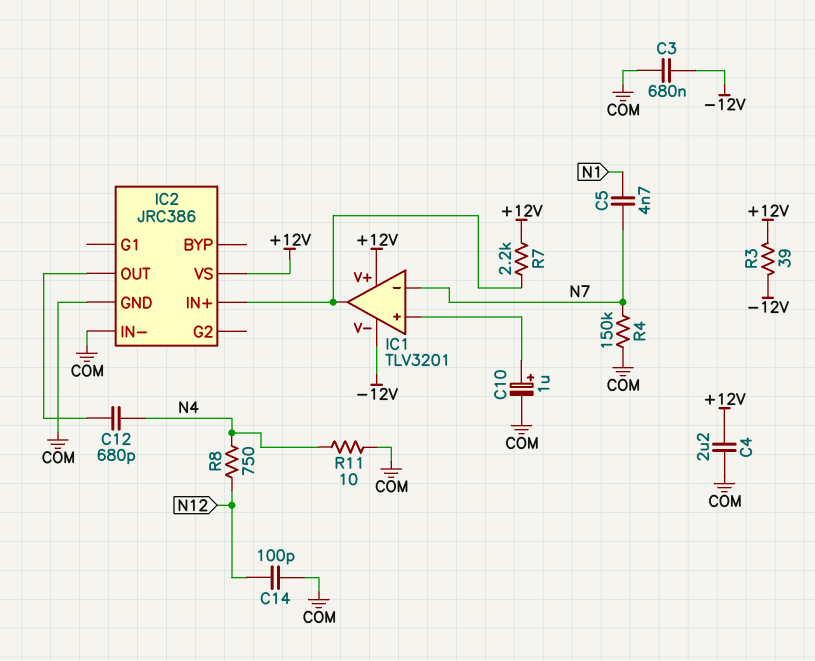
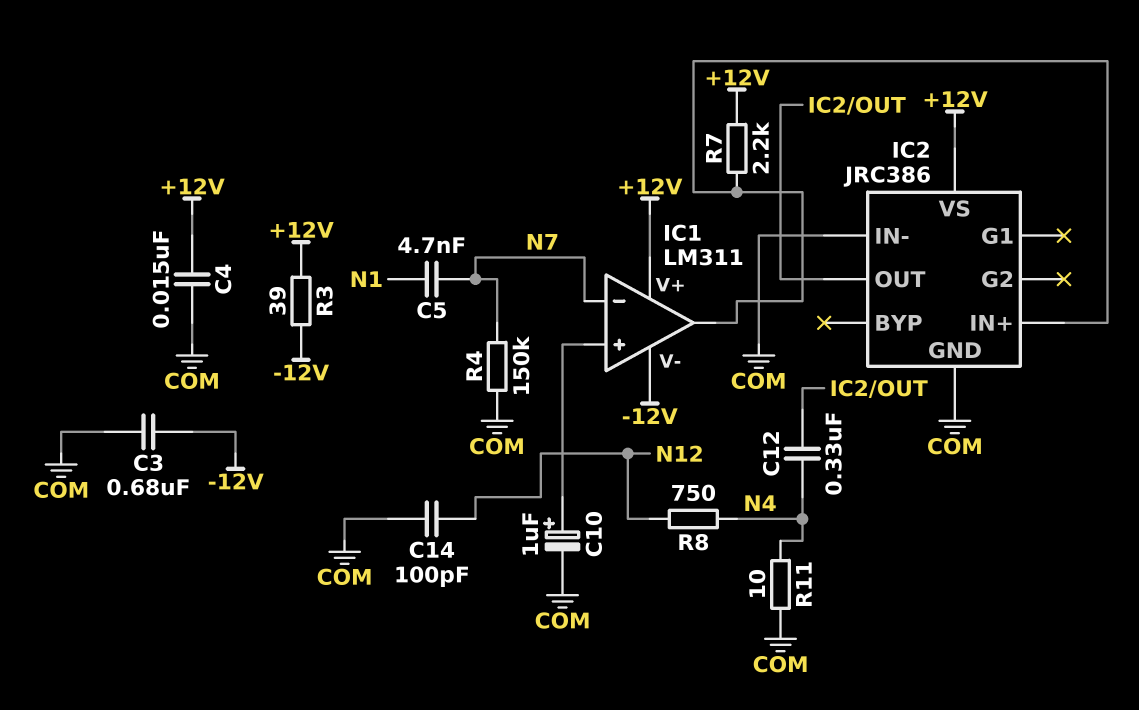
C4: 2.2uF (+12V, COM) -> 15nF (+12V, COM)
C12: 680pF (IC2/OUT, N4) -> 330nF (IC2/OUT, N4)
IC1: TLV3201 -> LM311

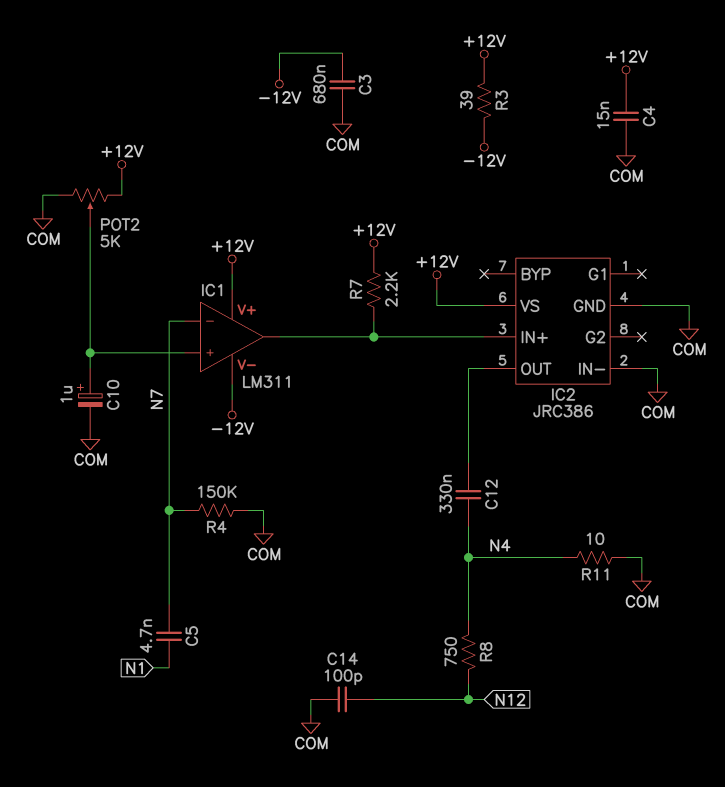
POT2: none -> 5k (+12V, COM, wiper IC1/in+)

